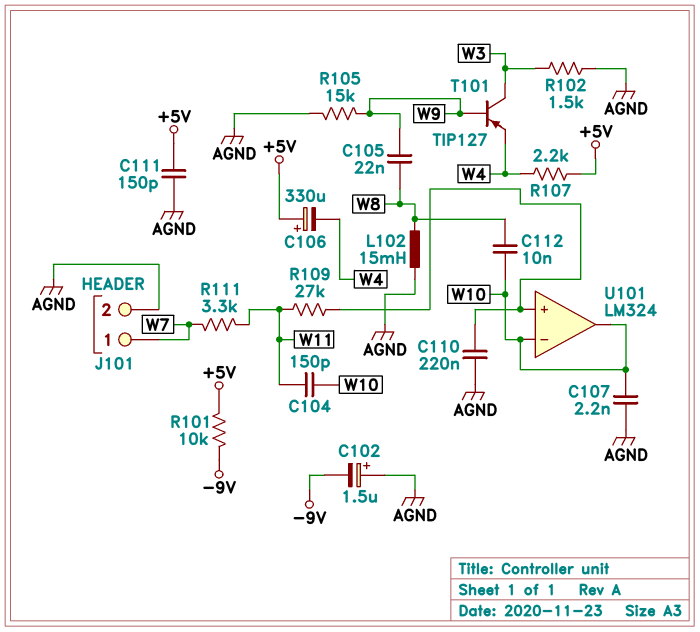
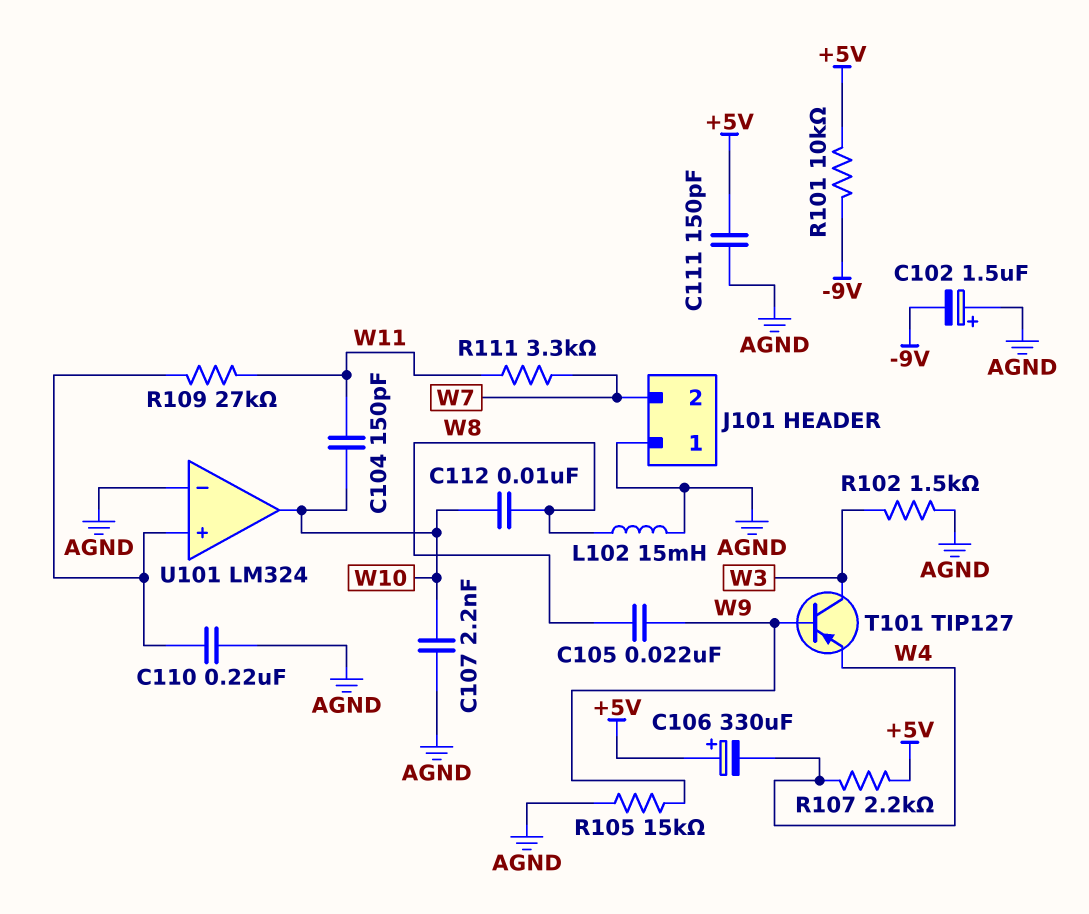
J101 pin 1: W7 -> AGND
J101 pin 2: AGND -> W7
U101 pin in-: W10 -> AGND

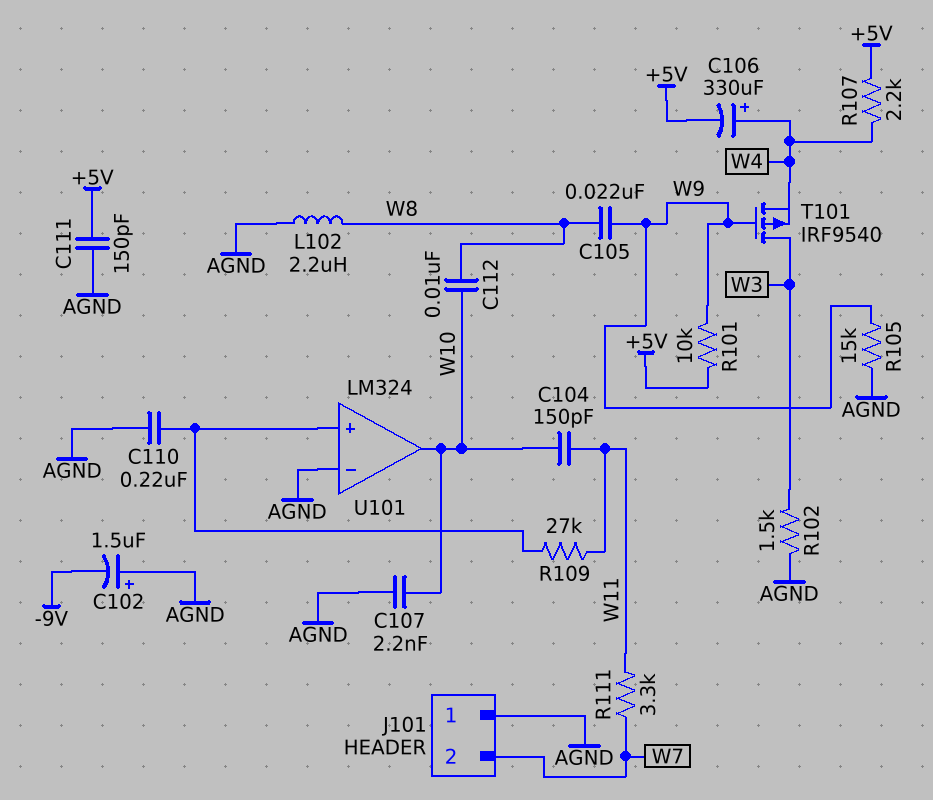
C106: 330uF (plus +5V, minus W4) -> 330uF (plus W4, minus +5V)
L102: 15mH (AGND, W8) -> 2.2uH (AGND, W8)
R101: 10k (+5V, -9V) -> 10k (+5V, W9)
T101: PNP TIP127 (B W9, C W3, E W4) -> PMOS IRF9540 (G W9, D W3, S W4)

